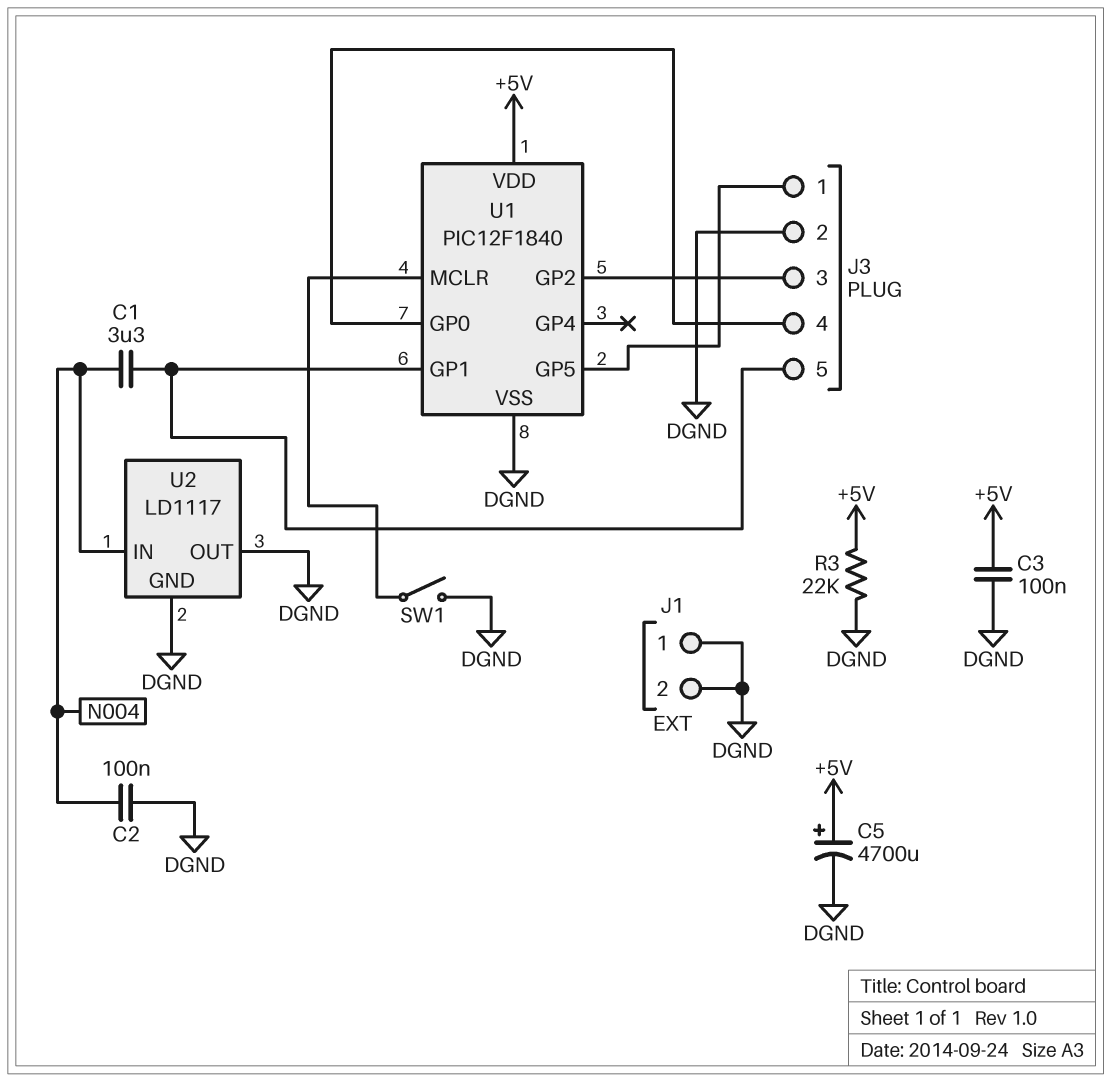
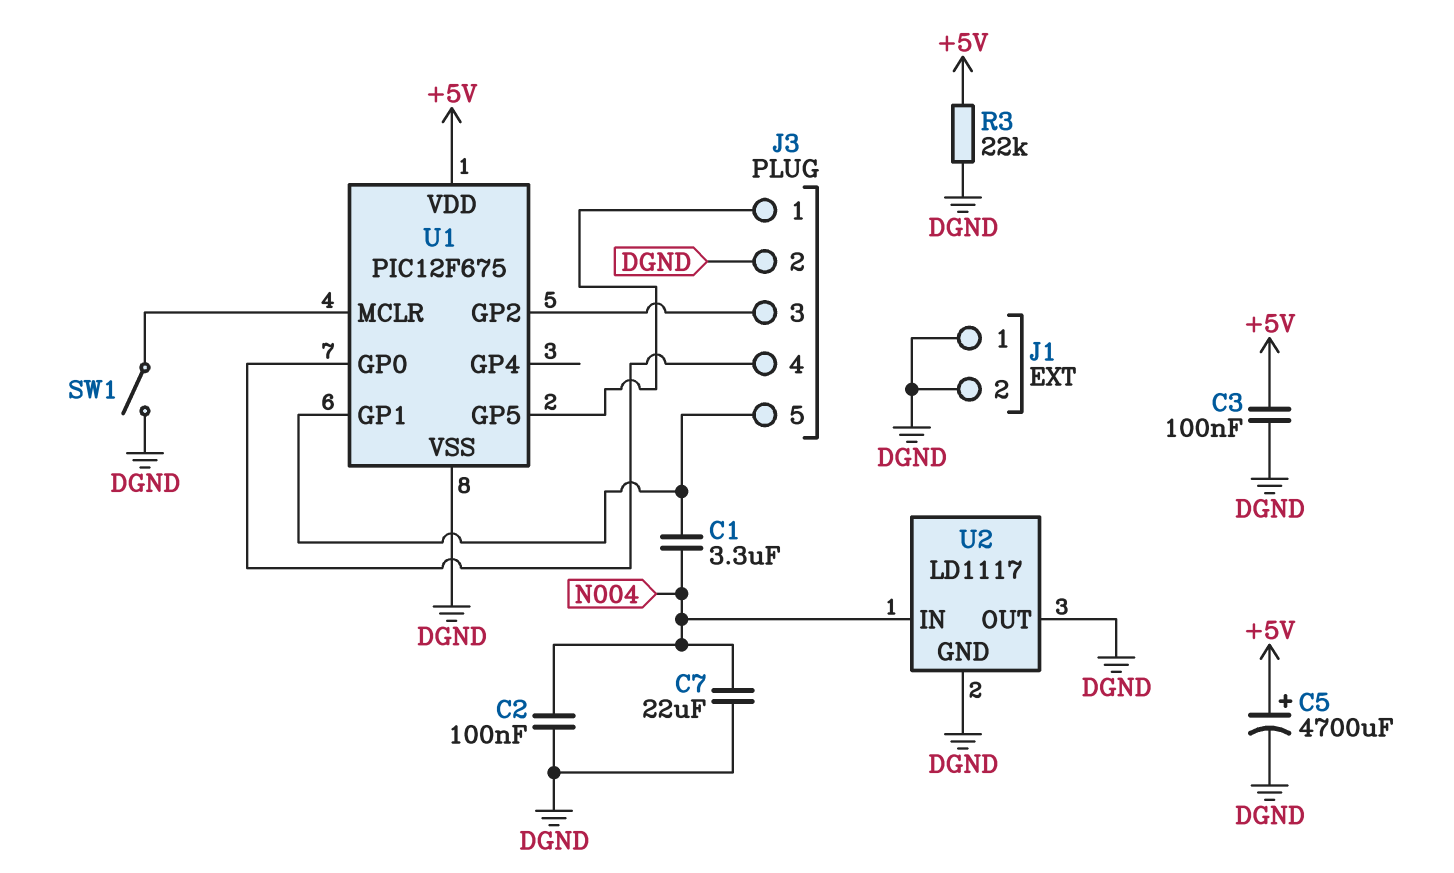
C7: none -> 22uF (DGND, N004)
U1: PIC12F1840 -> PIC12F675

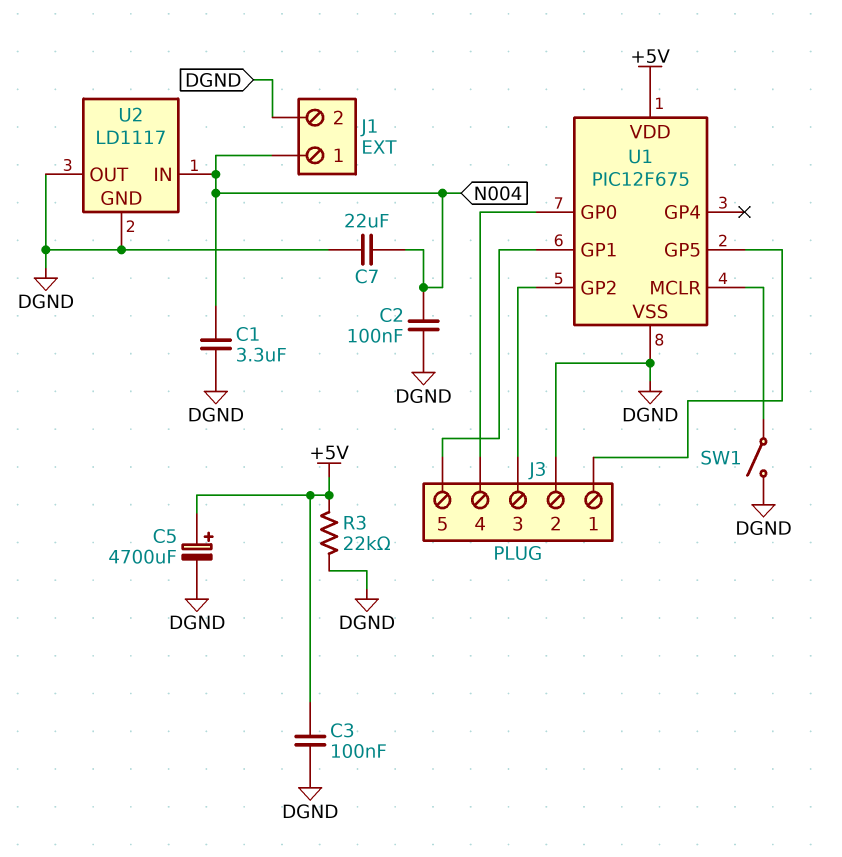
C1: 3.3uF (J3/5, N004) -> 3.3uF (DGND, N004)
J1 pin 1: DGND -> N004

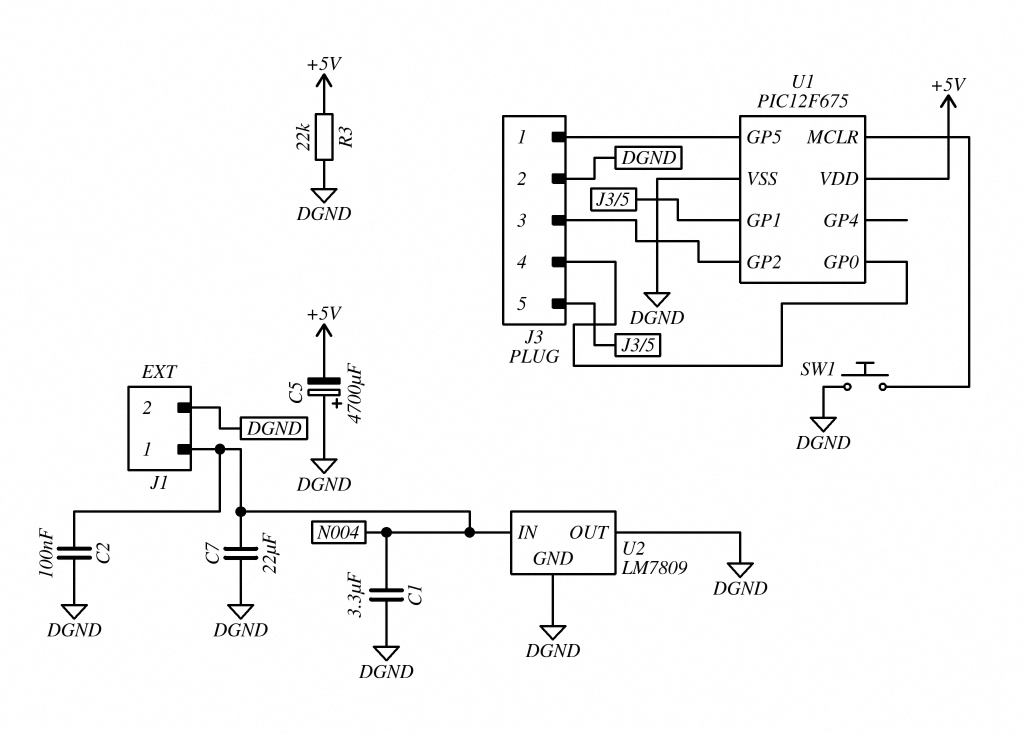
C3: 100nF (+5V, DGND) -> none
C5: 4700uF (plus +5V, minus DGND) -> 4700uF (plus DGND, minus +5V)
SW1: switch (DGND, U1/MCLR) -> button (DGND, U1/MCLR)
U2: LD1117 -> LM7809

